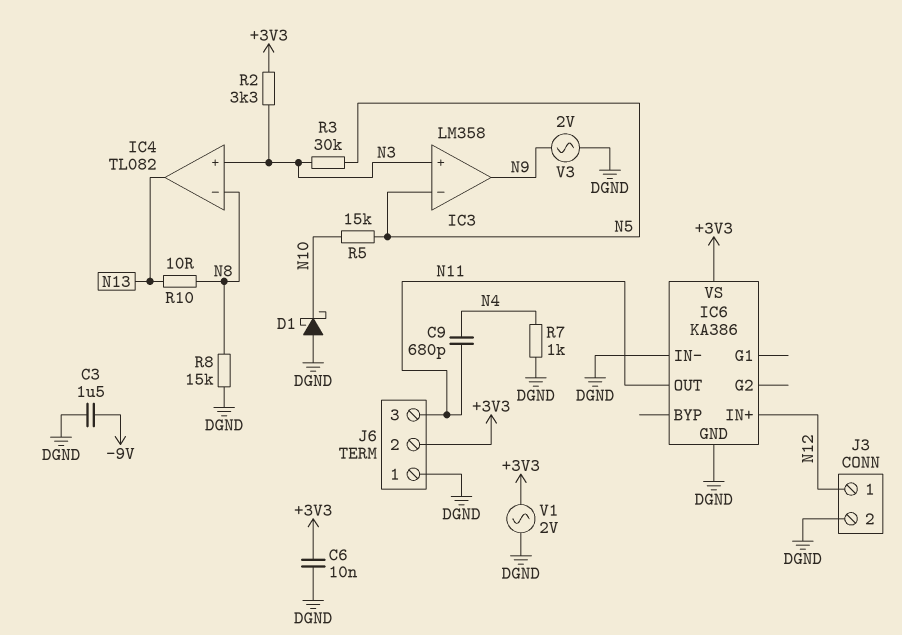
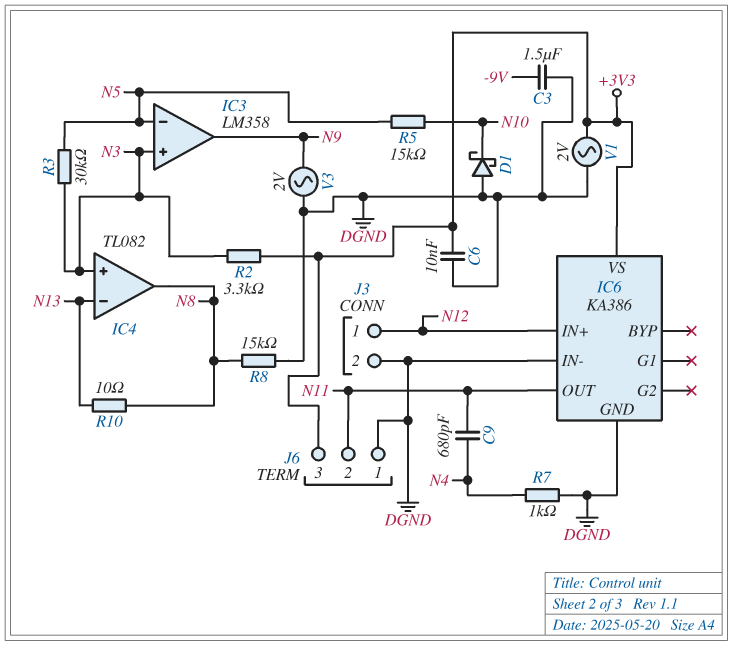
IC4 pin in-: N8 -> N13
IC4 pin out: N13 -> N8
J6 pin 2: +3V3 -> N11
J6 pin 3: N11 -> +3V3

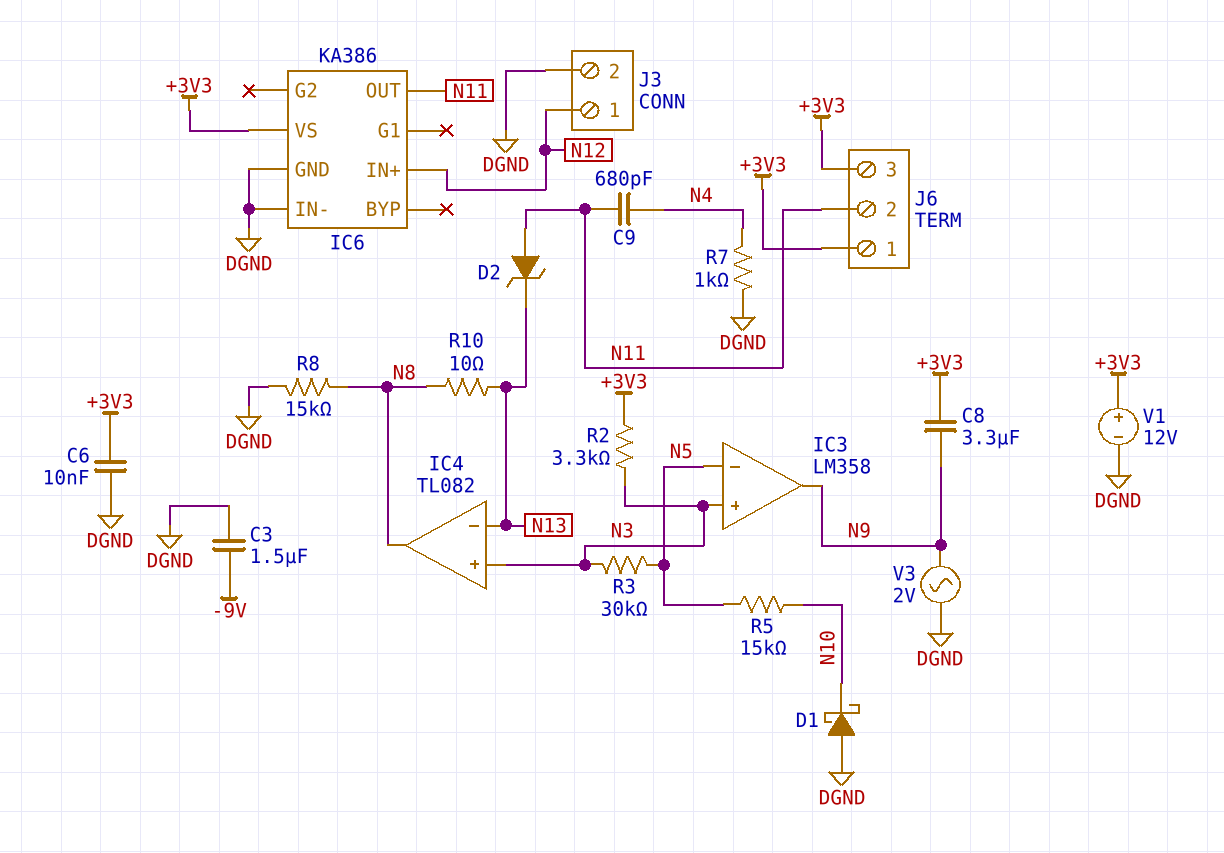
C8: none -> 3.3uF (+3V3, N9)
D2: none -> zener (A N11, K N13)
J6 pin 1: DGND -> +3V3
V1: AC 2V (+3V3, DGND) -> 12V (plus +3V3, minus DGND)

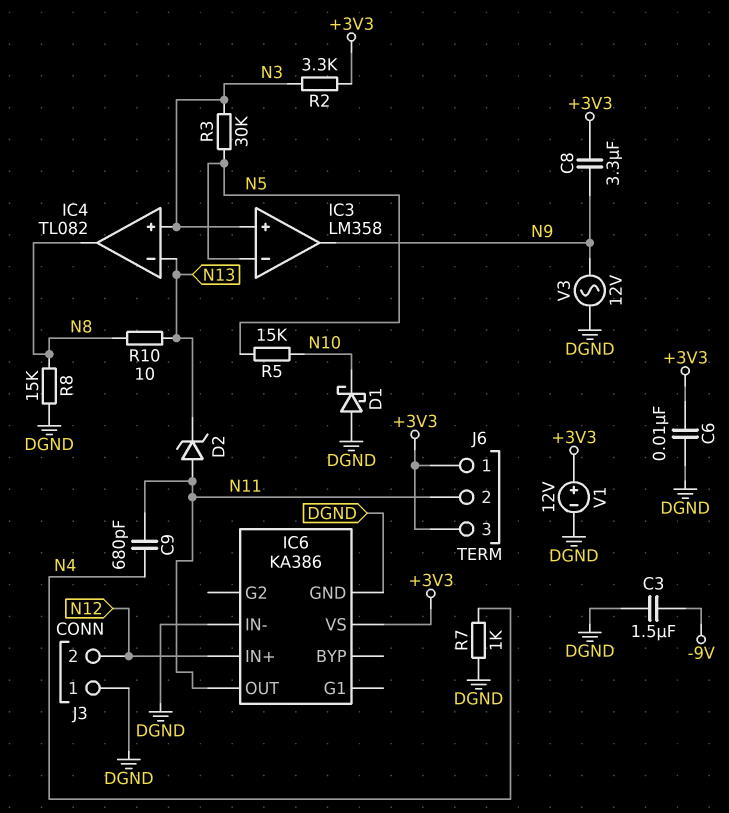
J3 pin 1: N12 -> DGND
J3 pin 2: DGND -> N12
V3: AC 2V (DGND, N9) -> AC 12V (DGND, N9)

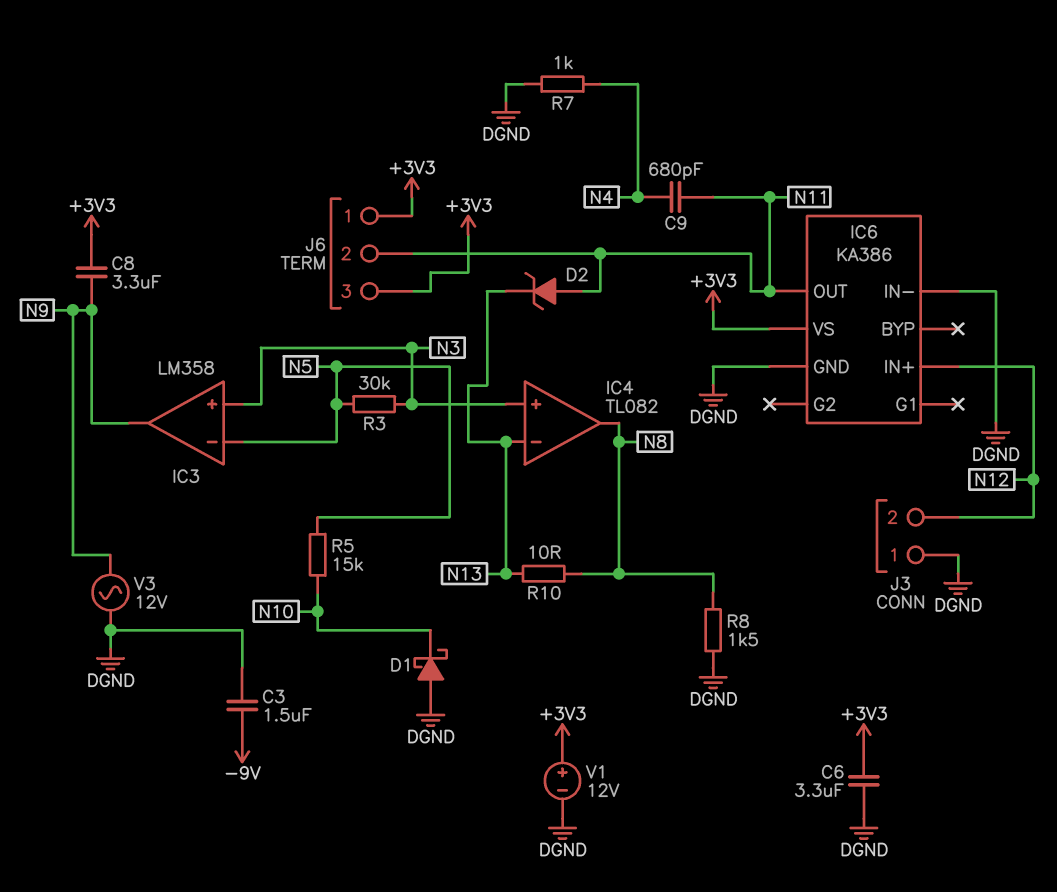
C6: 10nF (+3V3, DGND) -> 3.3uF (+3V3, DGND)
R2: 3.3k (+3V3, N3) -> none
R8: 15k (DGND, N8) -> 1.5k (DGND, N8)

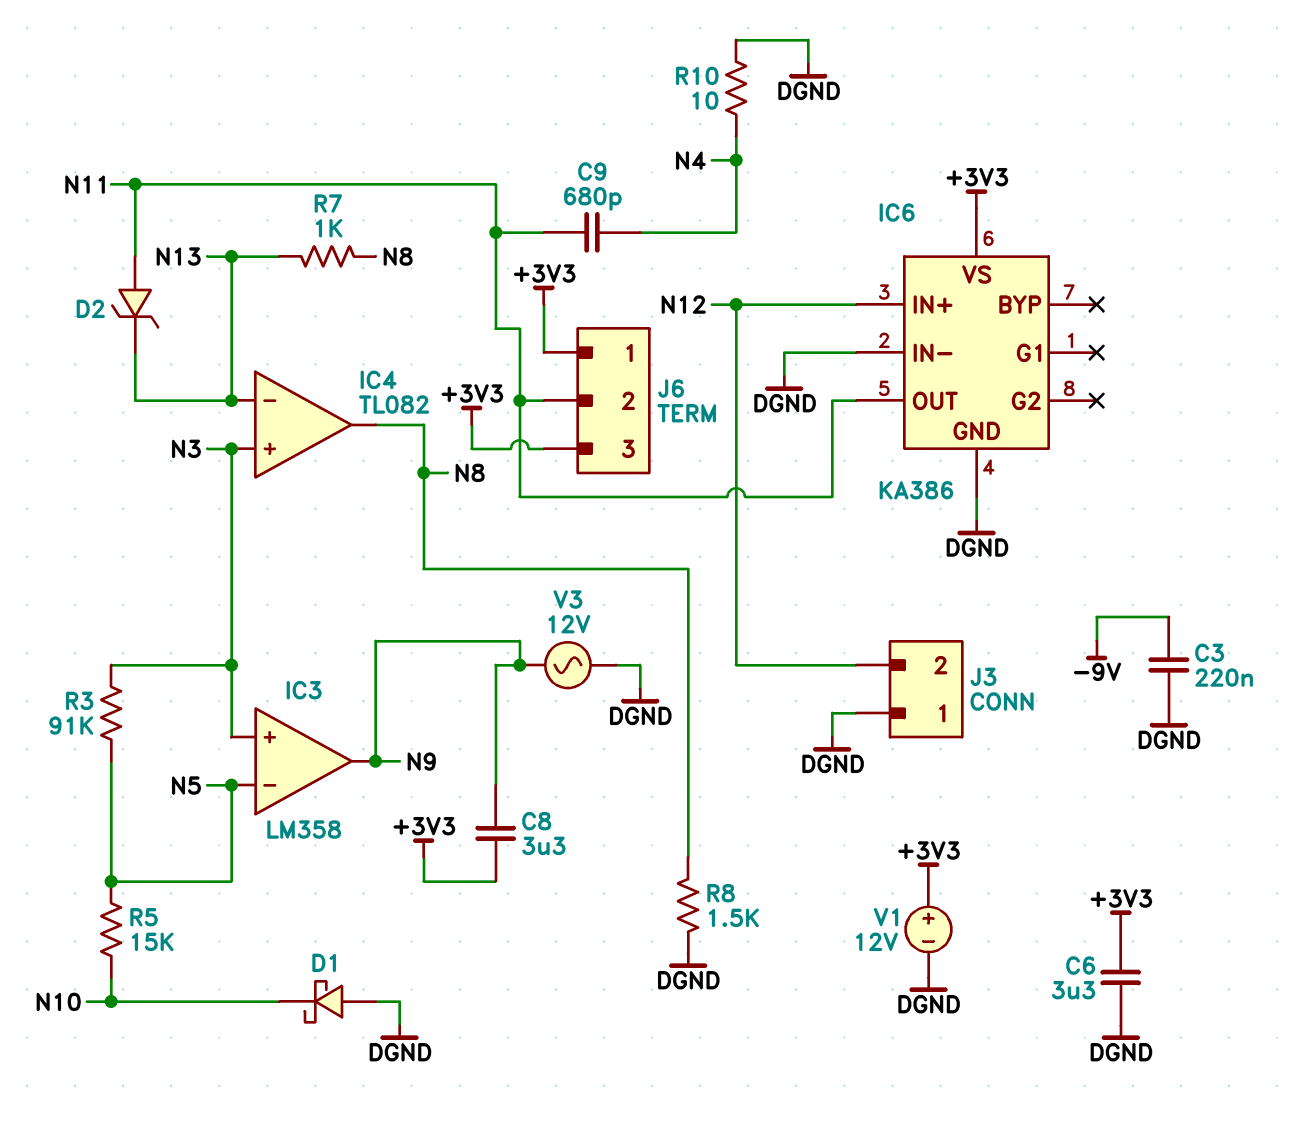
C3: 1.5uF (-9V, DGND) -> 220nF (-9V, DGND)
R3: 30k (N3, N5) -> 91k (N3, N5)
R7: 1k (DGND, N4) -> 1k (N8, N13)
R10: 10 (N8, N13) -> 10 (DGND, N4)

